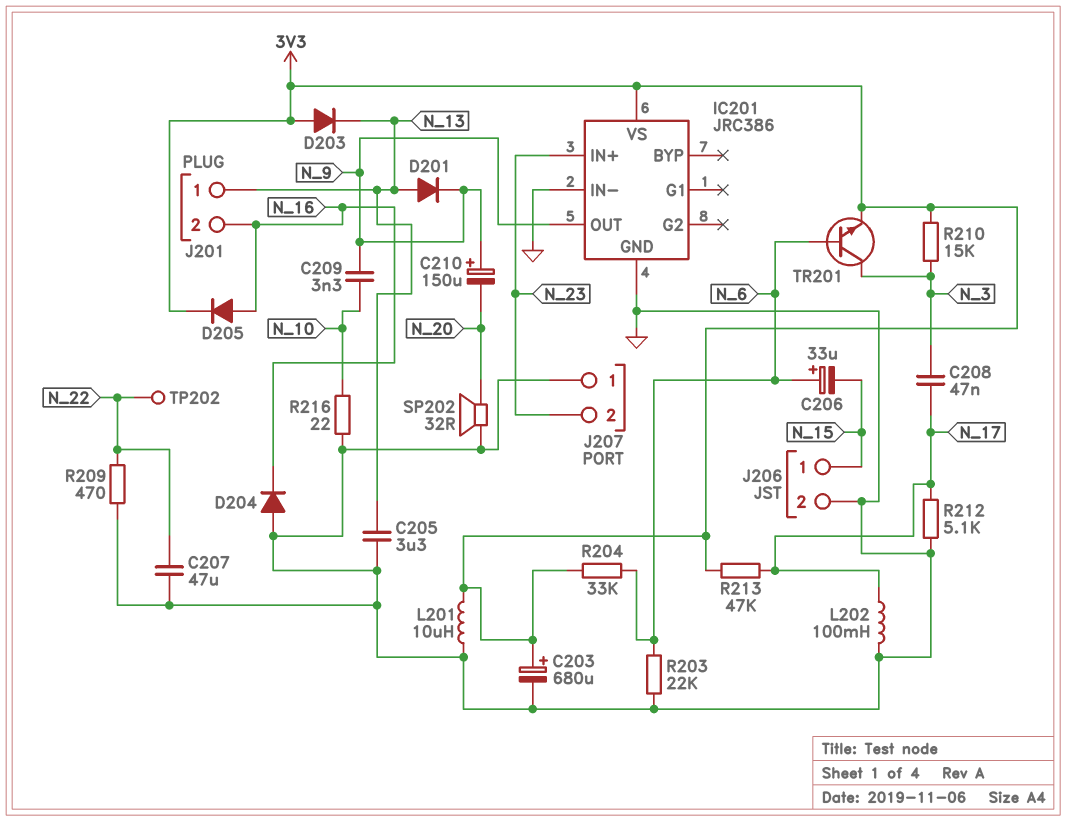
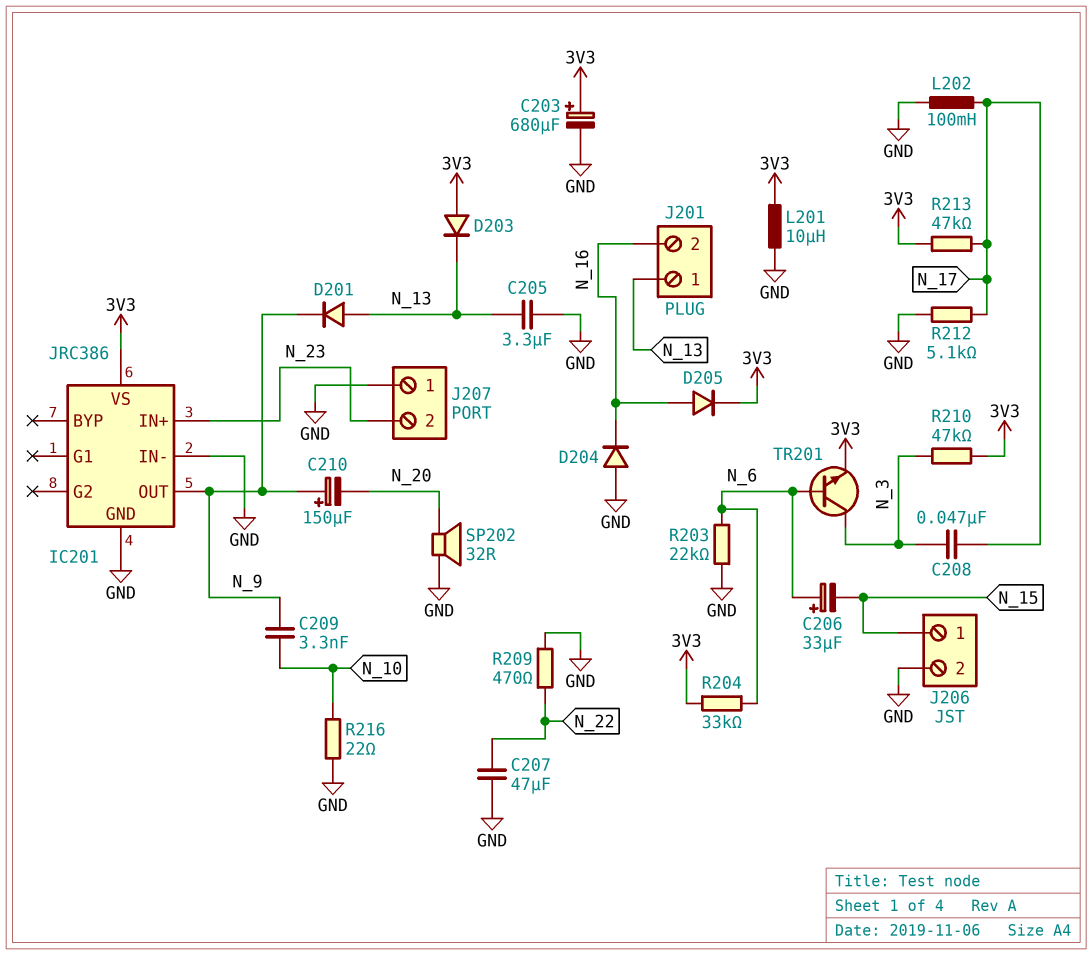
R210: 15k (3V3, N_3) -> 47k (3V3, N_3)
TP202: test point (N_22) -> none

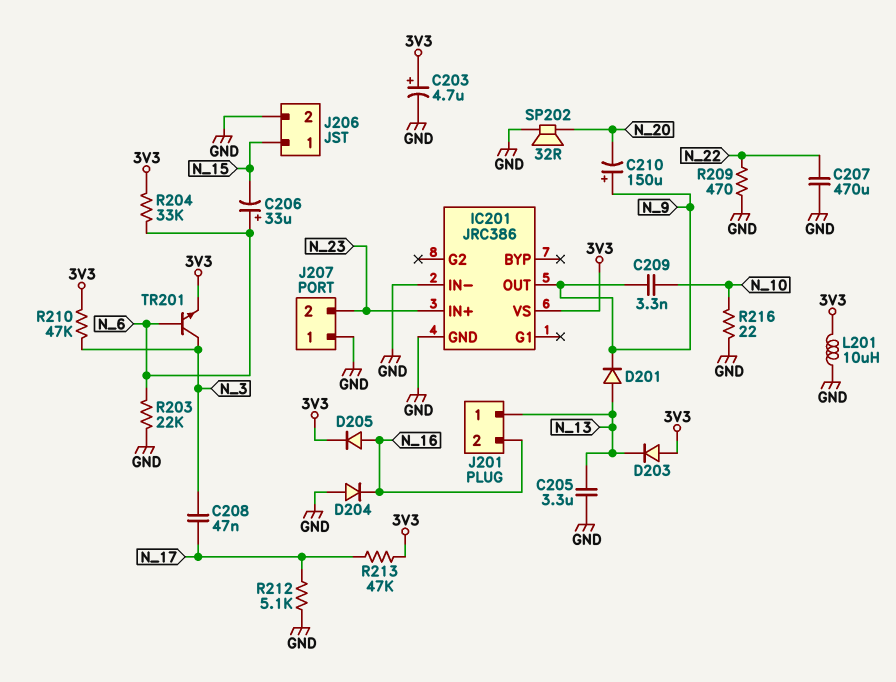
C203: 680uF (plus 3V3, minus GND) -> 4.7uF (plus 3V3, minus GND)
C207: 47uF (GND, N_22) -> 470uF (GND, N_22)
L202: 100mH (GND, N_17) -> none

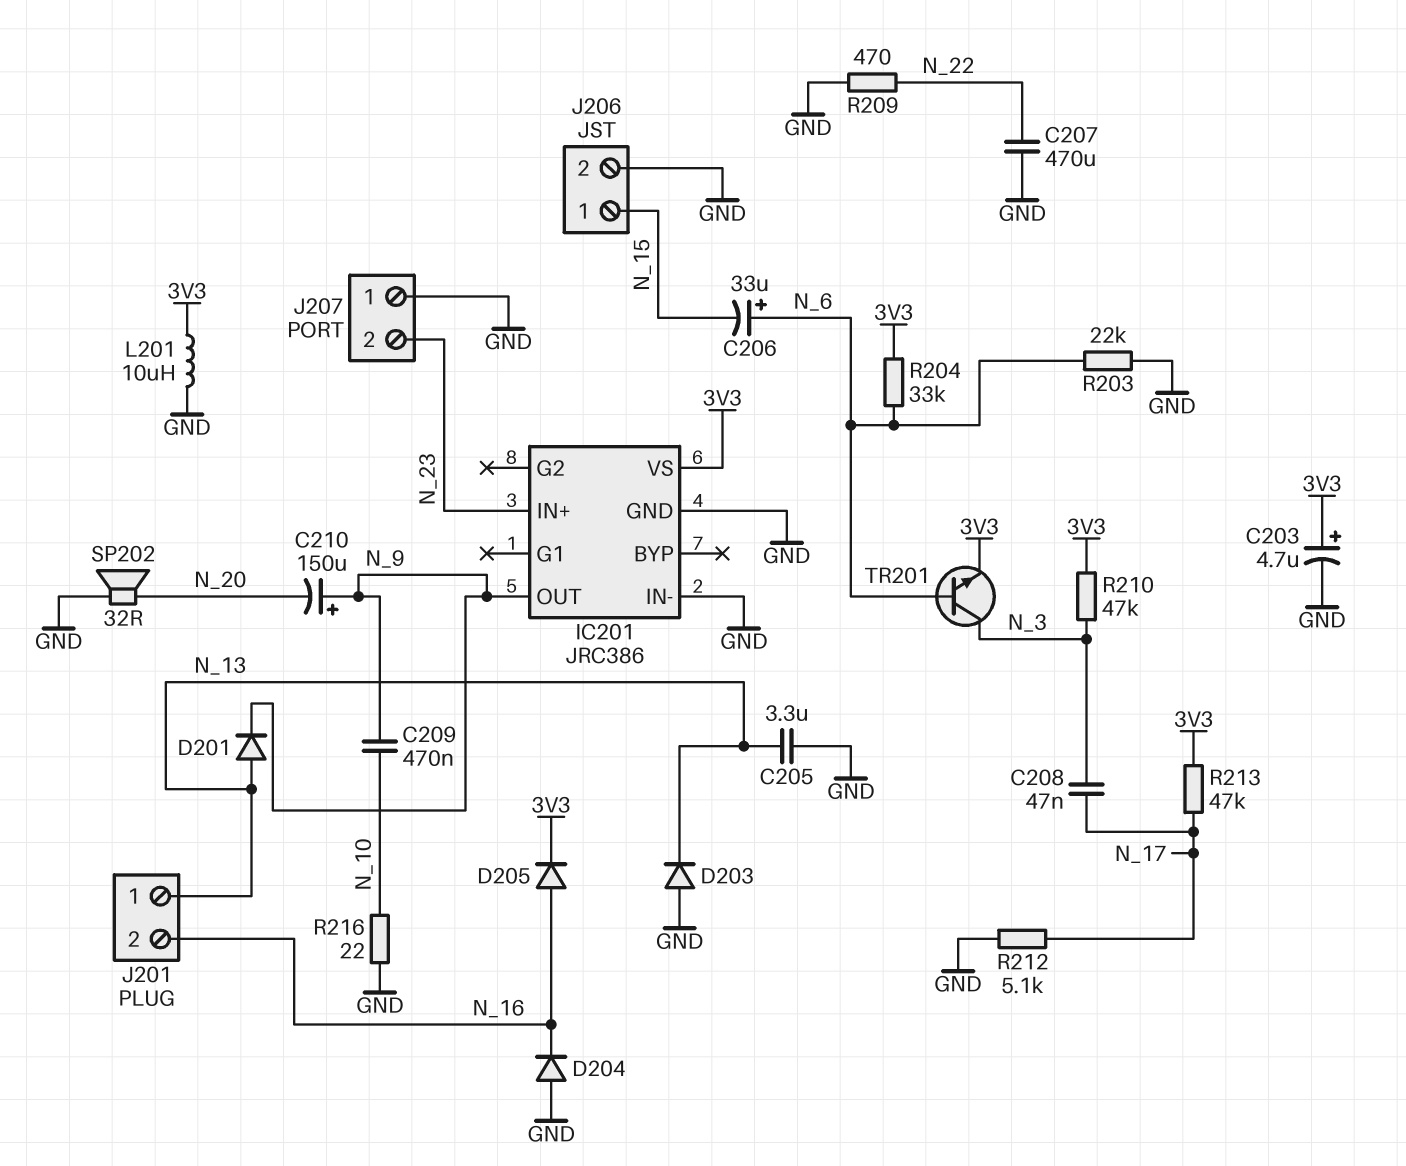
C209: 3.3nF (N_9, N_10) -> 470nF (N_9, N_10)
D203: diode (A 3V3, K N_13) -> diode (A GND, K N_13)

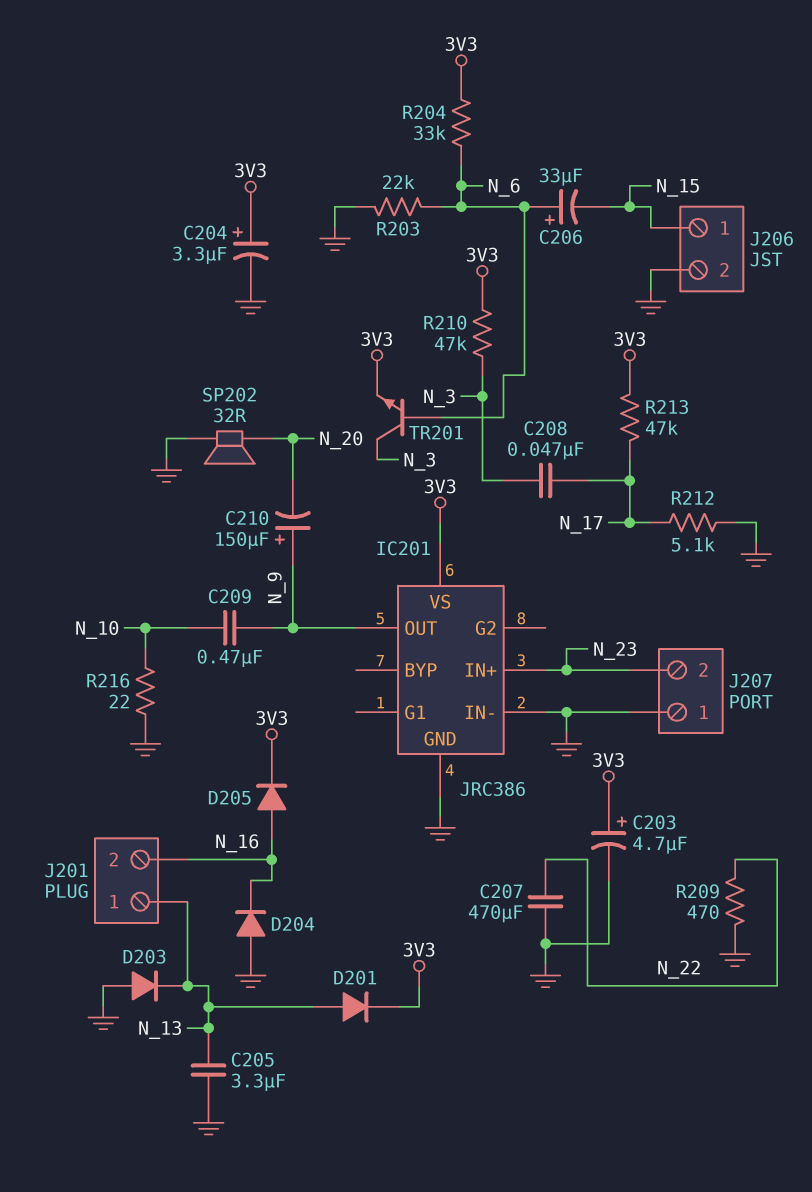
C204: none -> 3.3uF (plus 3V3, minus GND)
D201: diode (A N_13, K N_9) -> diode (A N_13, K 3V3)
L201: 10uH (3V3, GND) -> none

